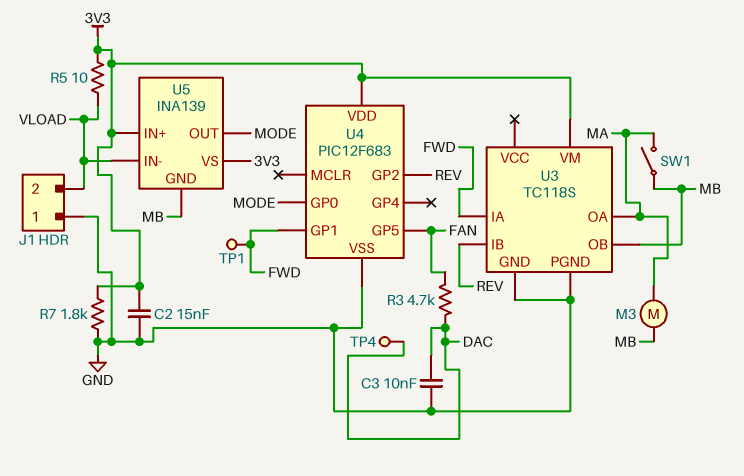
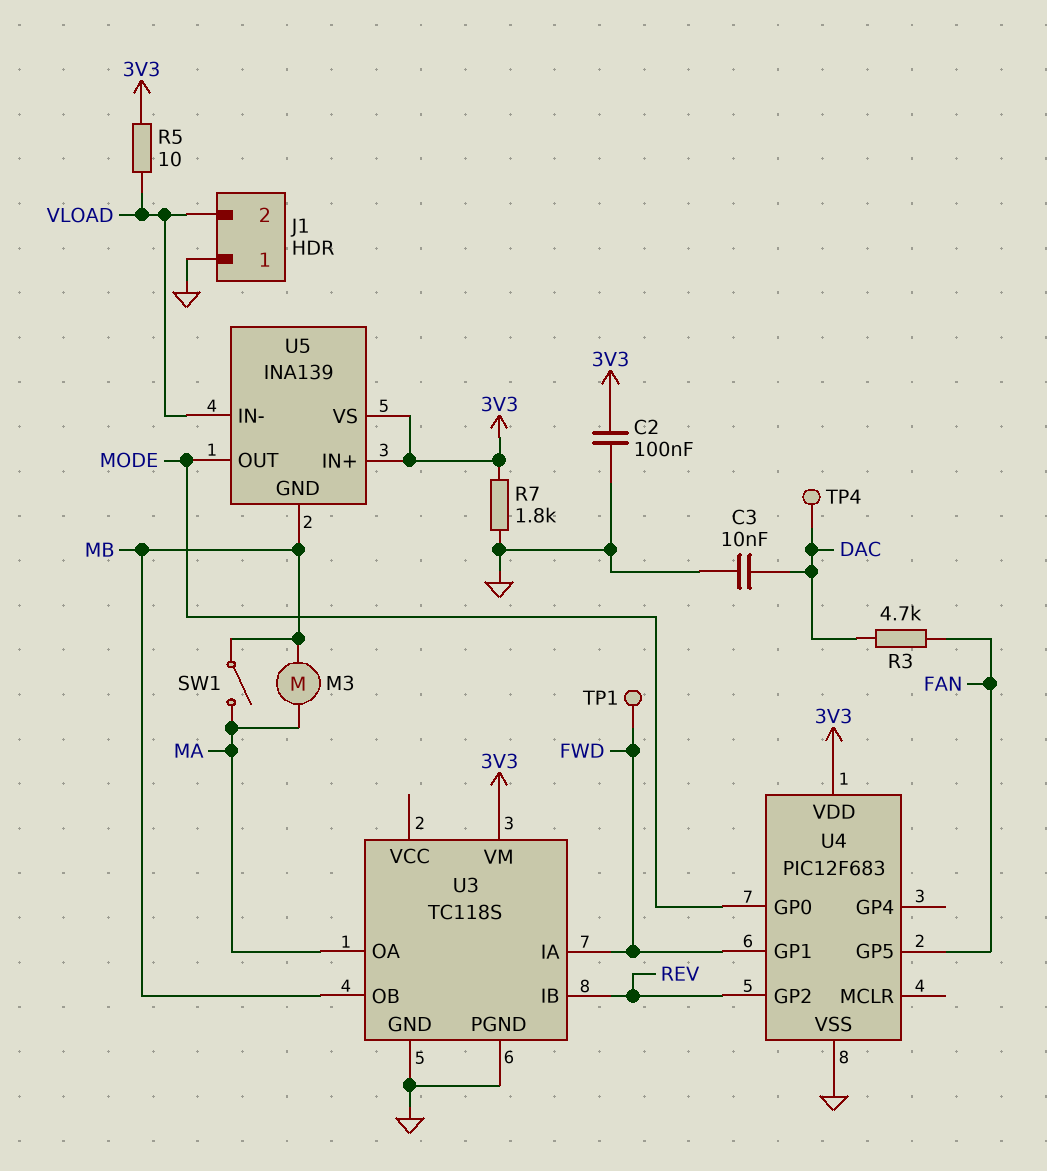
C2: 15nF (3V3, GND) -> 100nF (3V3, GND)

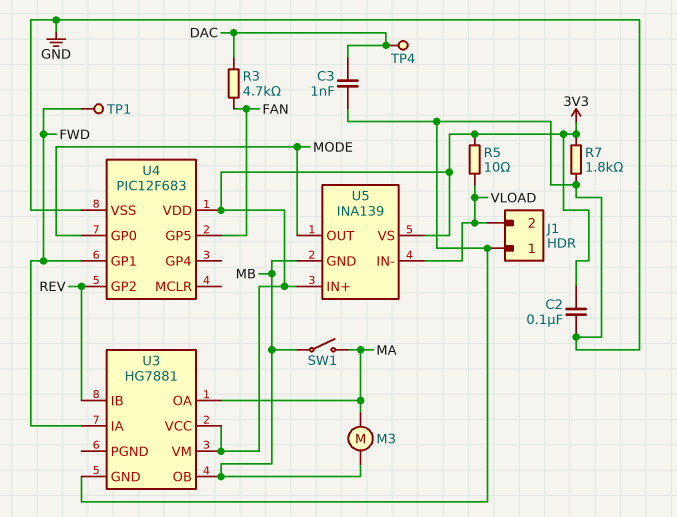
C3: 10nF (DAC, GND) -> 1nF (DAC, GND)
U3: TC118S -> HG7881
U3 pin PGND: GND -> none
U3 pin VCC: none -> 3V3

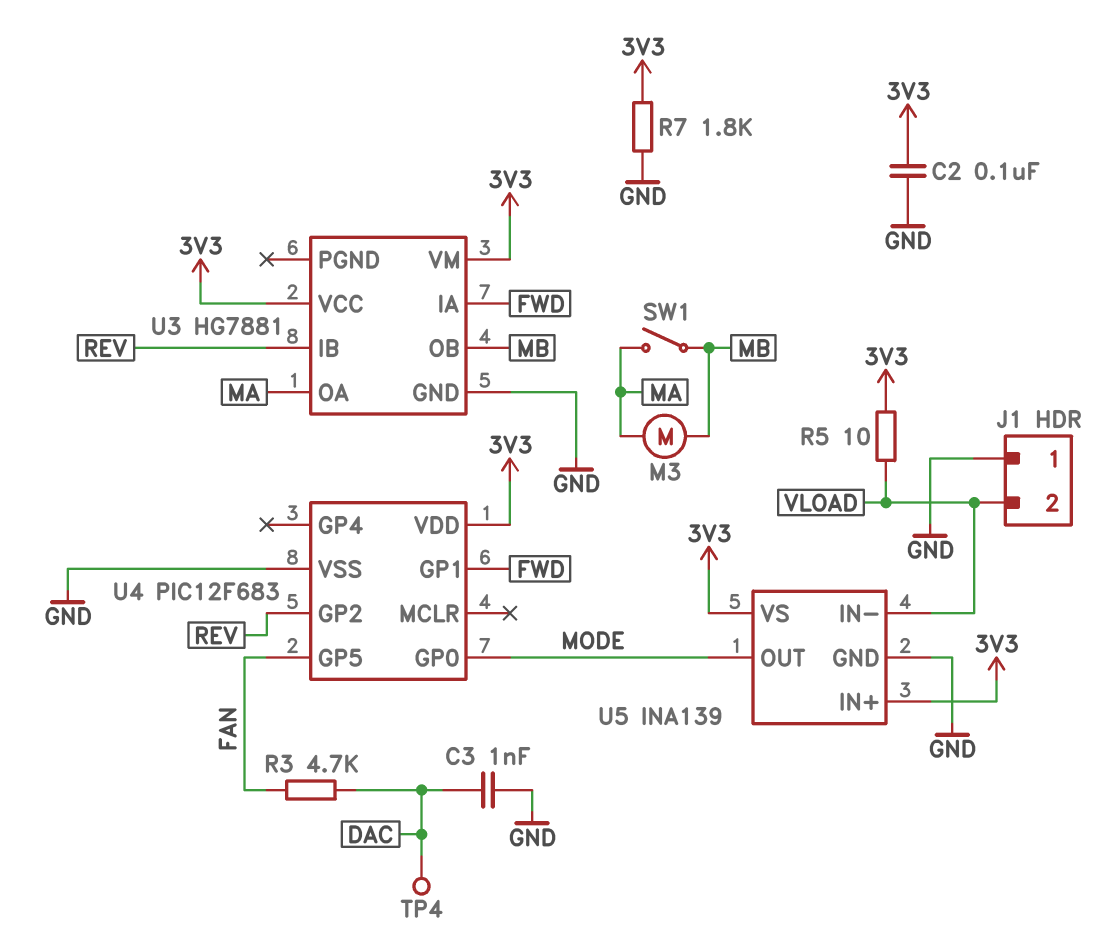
TP1: test point (FWD) -> none
U5 pin GND: MB -> GND

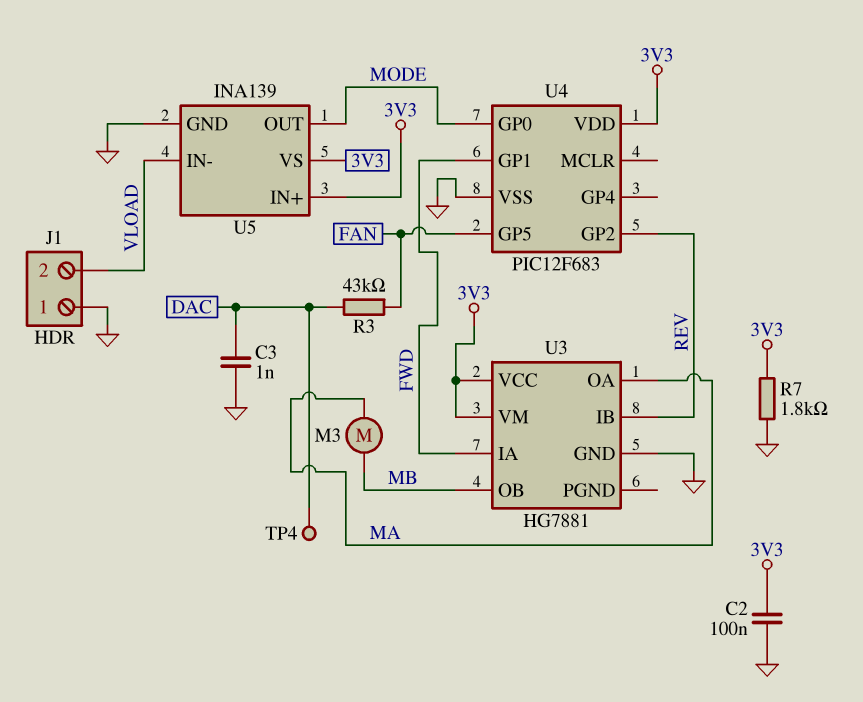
R3: 4.7k (DAC, FAN) -> 43k (DAC, FAN)
R5: 10 (3V3, VLOAD) -> none
SW1: switch (MA, MB) -> none

